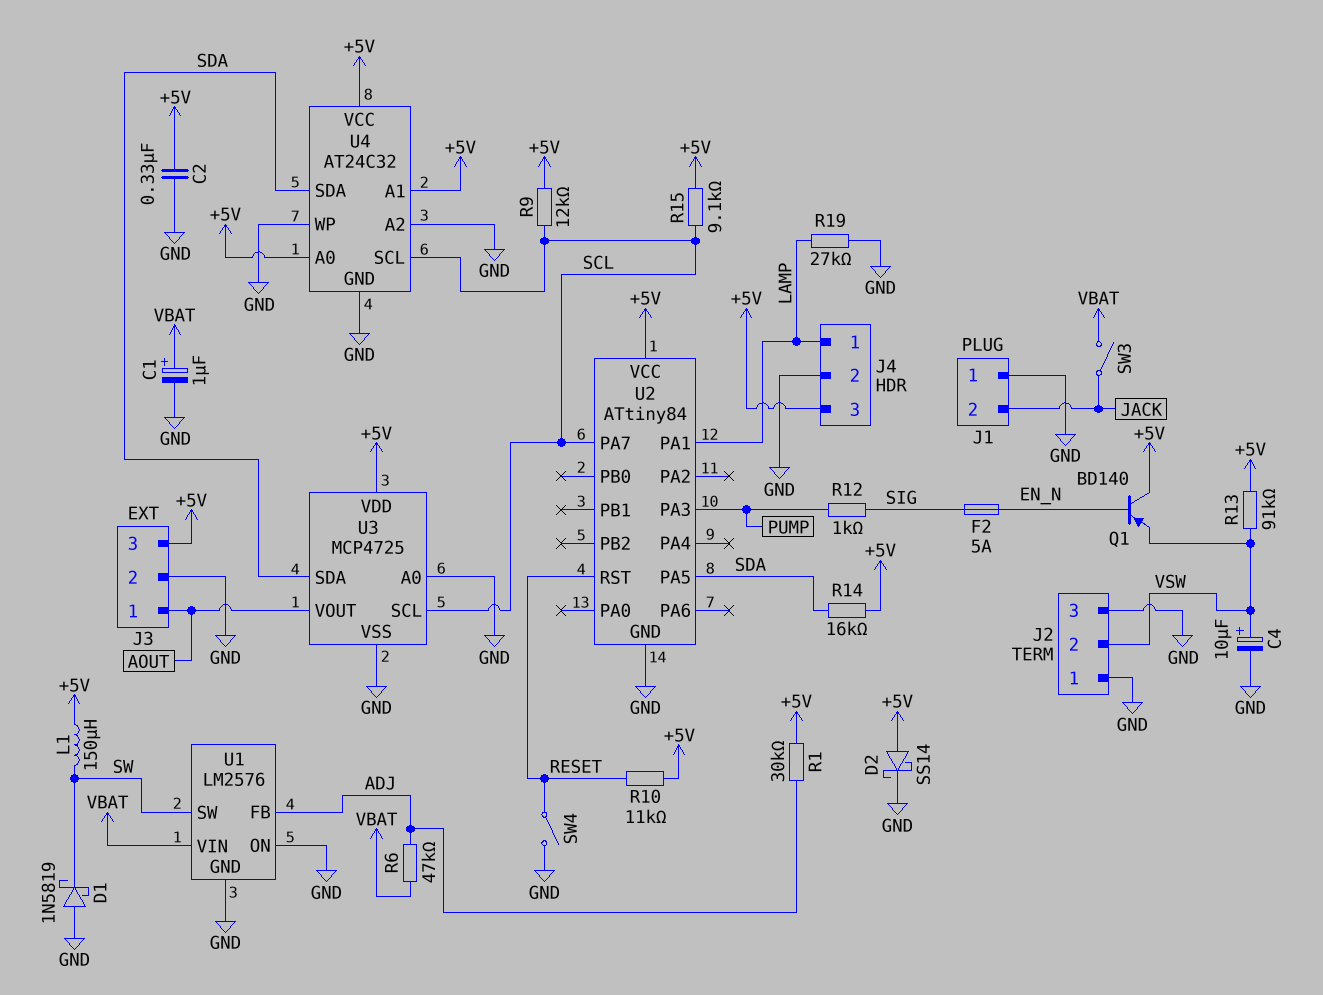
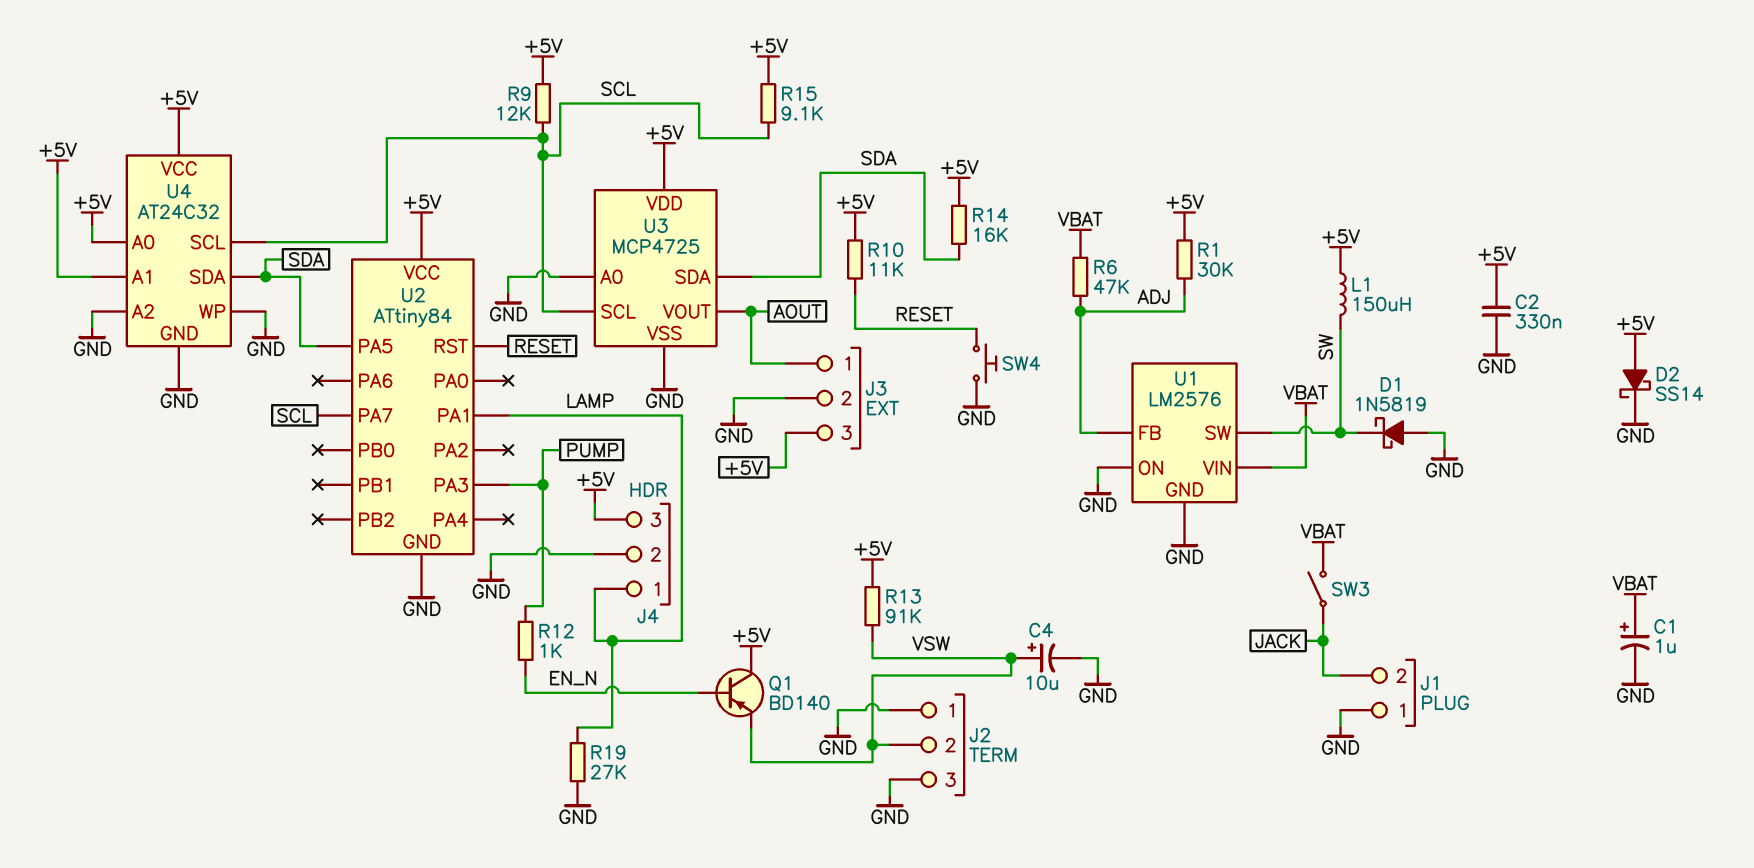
F2: 5A (EN_N, SIG) -> none
R12: 1k (PUMP, SIG) -> 1k (EN_N, PUMP)
SW4: switch (GND, RESET) -> button (GND, RESET)

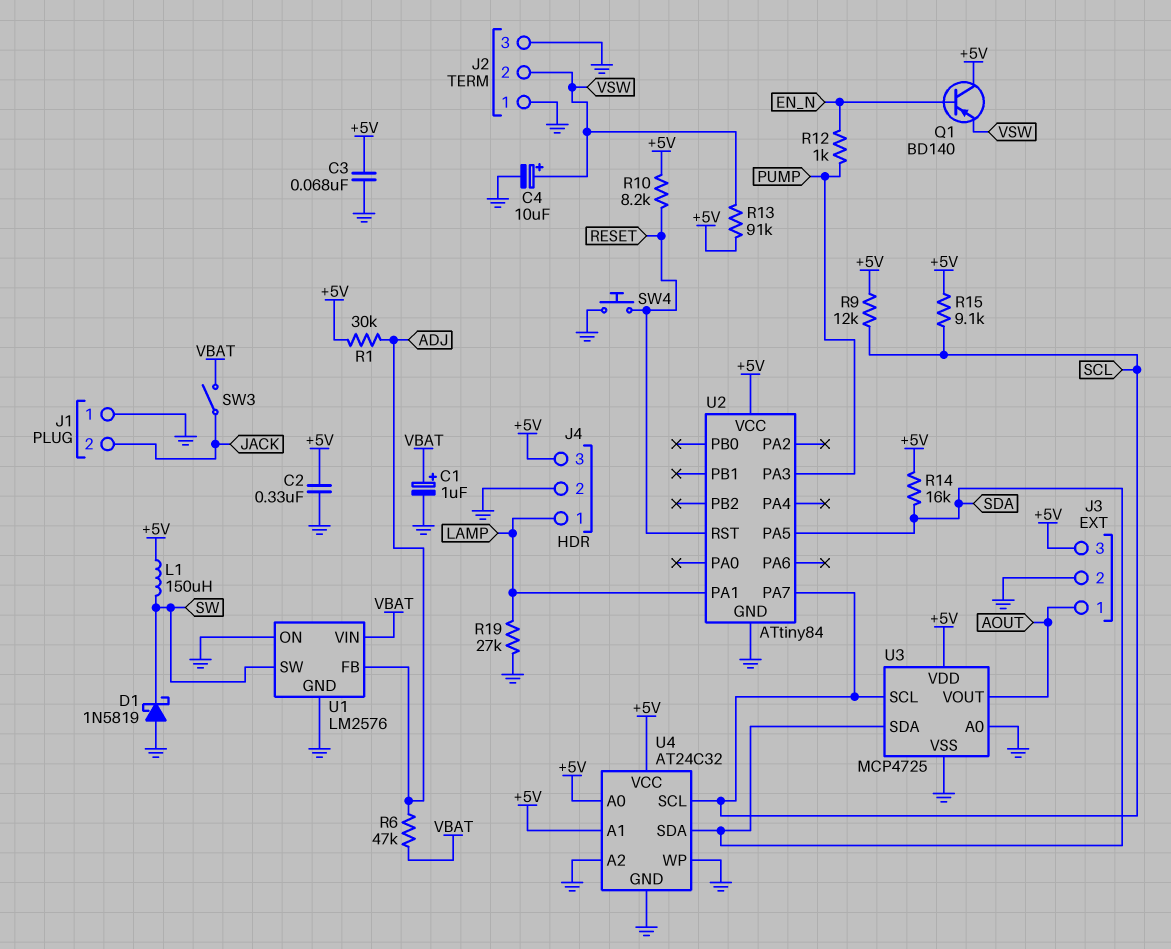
C3: none -> 68nF (+5V, GND)
D2: schottky SS14 (A +5V, K GND) -> none
R10: 11k (+5V, RESET) -> 8.2k (+5V, RESET)

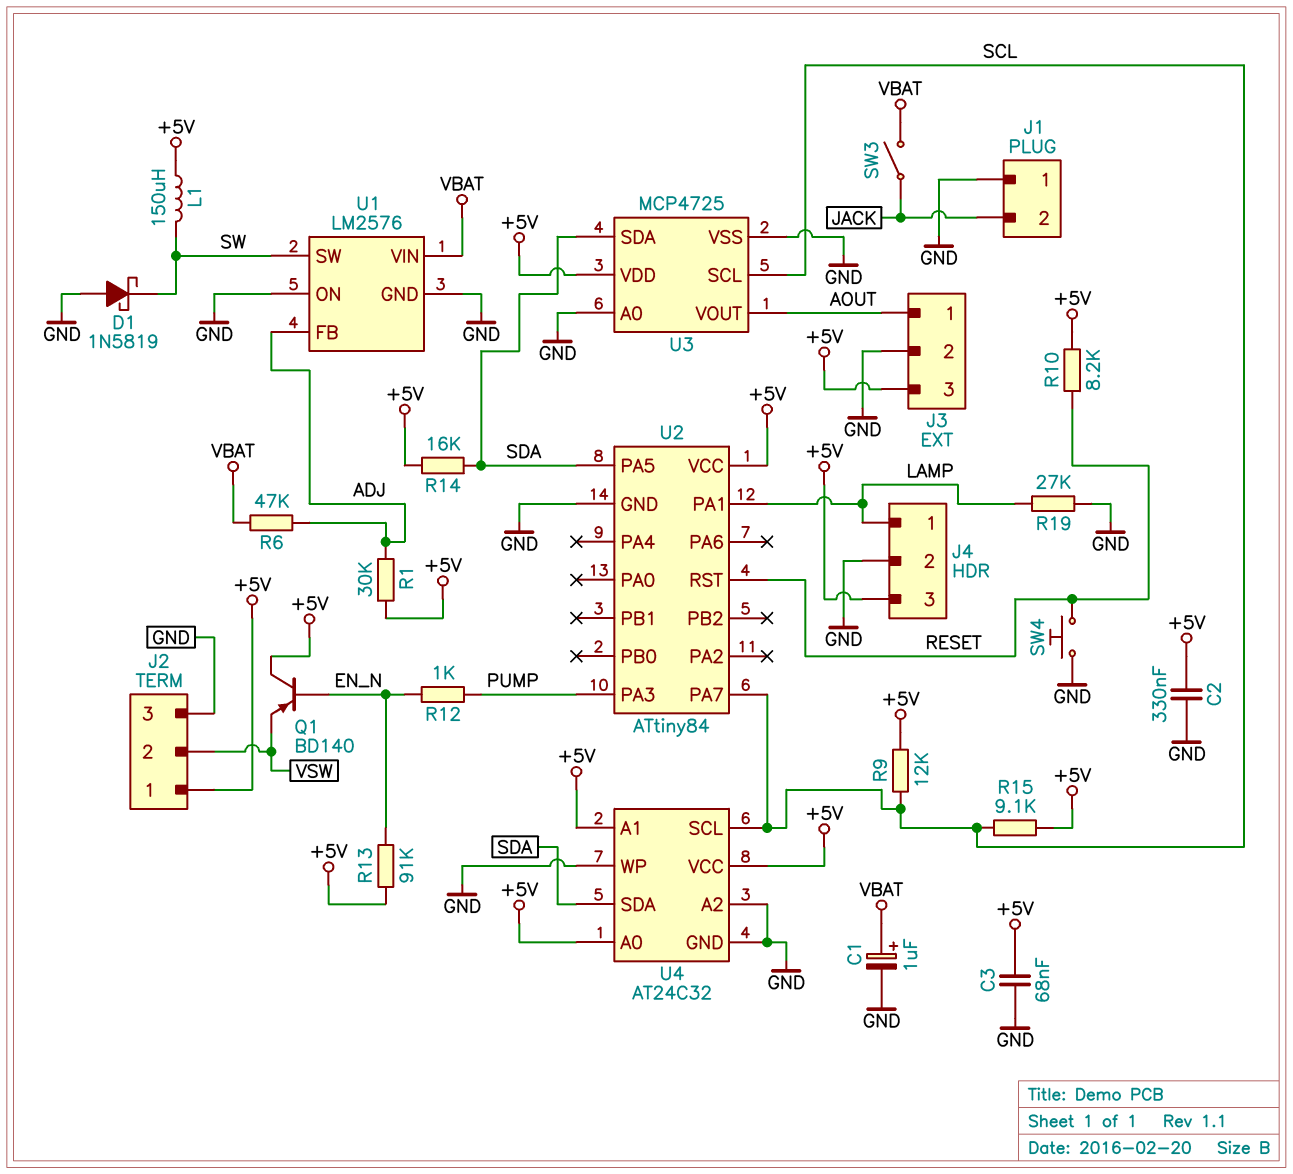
C4: 10uF (plus VSW, minus GND) -> none
J2 pin 1: GND -> +5V
R13: 91k (+5V, VSW) -> 91k (+5V, EN_N)

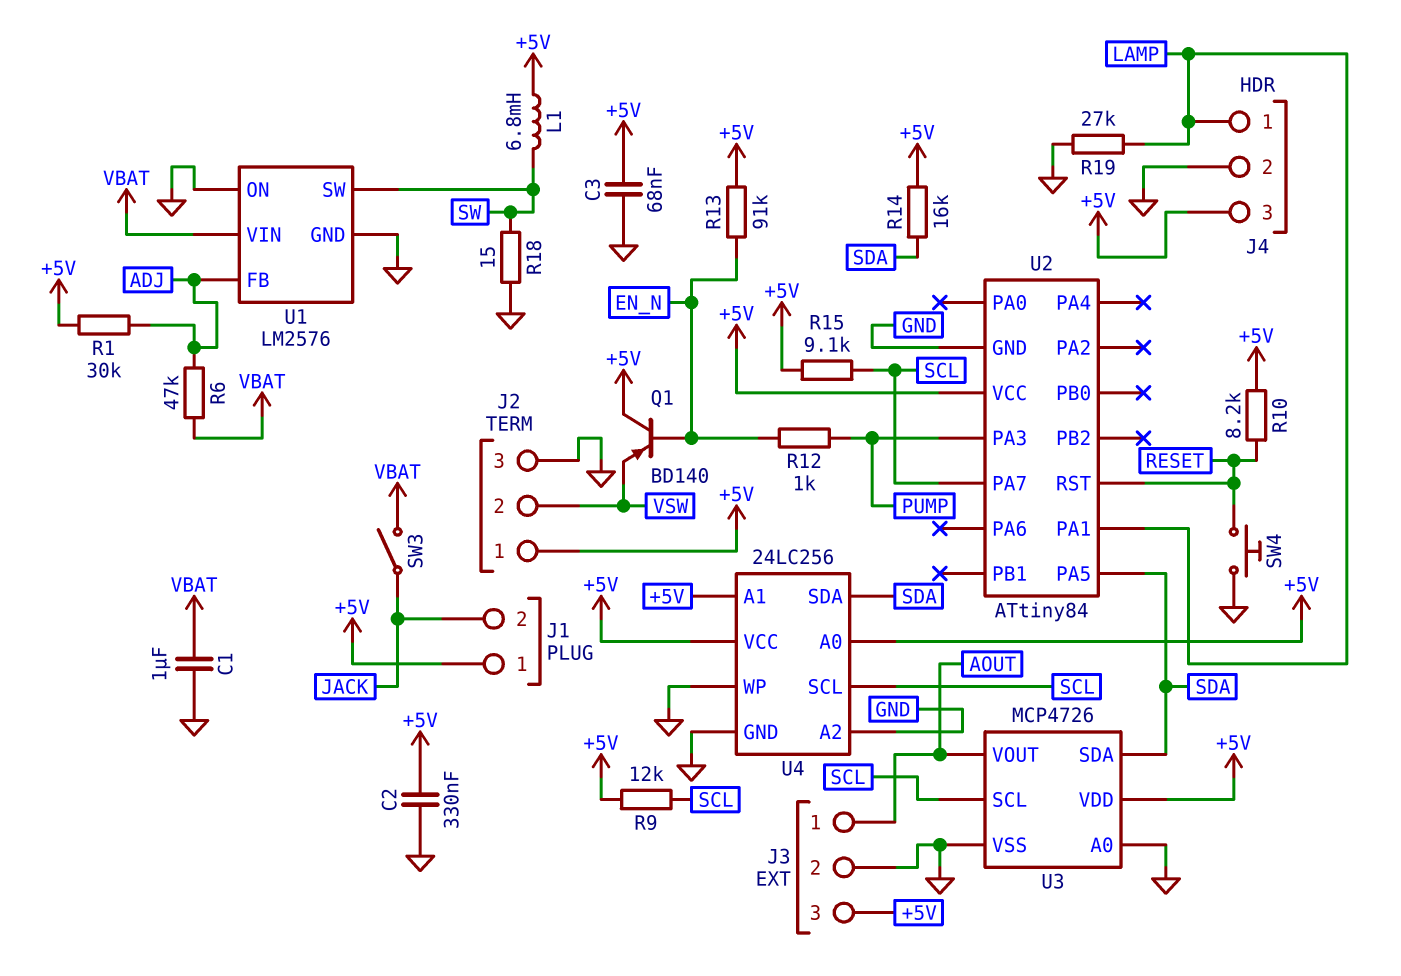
C1: 1uF (plus VBAT, minus GND) -> 1uF (GND, VBAT)
D1: schottky 1N5819 (A GND, K SW) -> none
J1 pin 1: GND -> +5V
L1: 150uH (+5V, SW) -> 6.8mH (+5V, SW)
R18: none -> 15 (GND, SW)
U3: MCP4725 -> MCP4726
U4: AT24C32 -> 24LC256

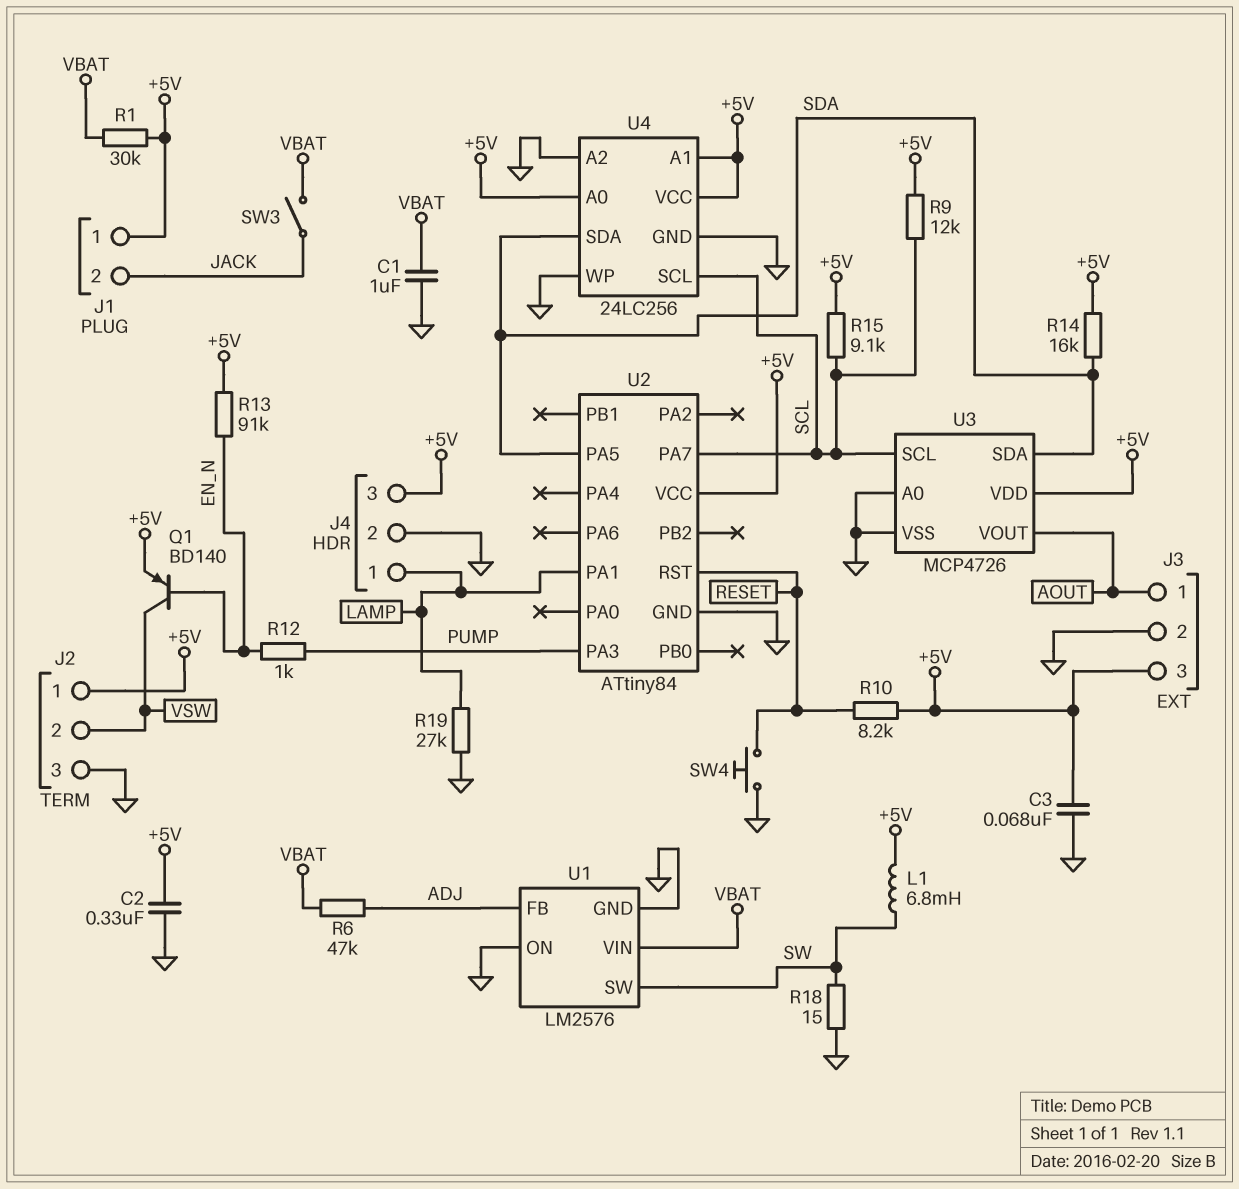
Q1: PNP BD140 (B EN_N, C +5V, E VSW) -> PNP BD140 (B EN_N, C VSW, E +5V)
R1: 30k (+5V, ADJ) -> 30k (+5V, VBAT)

